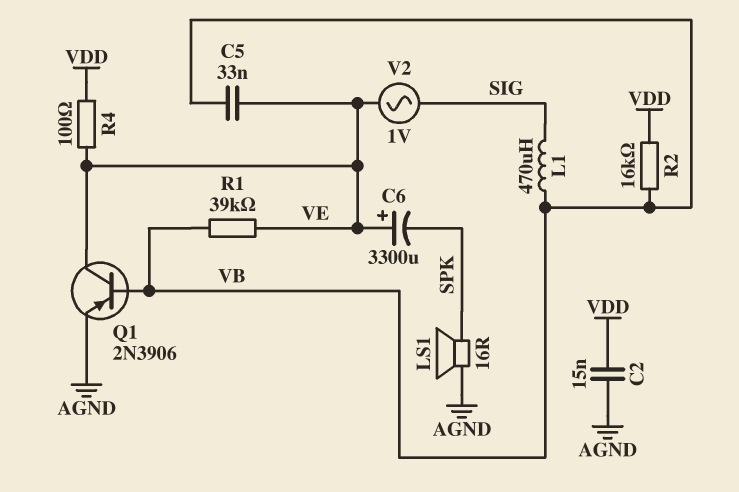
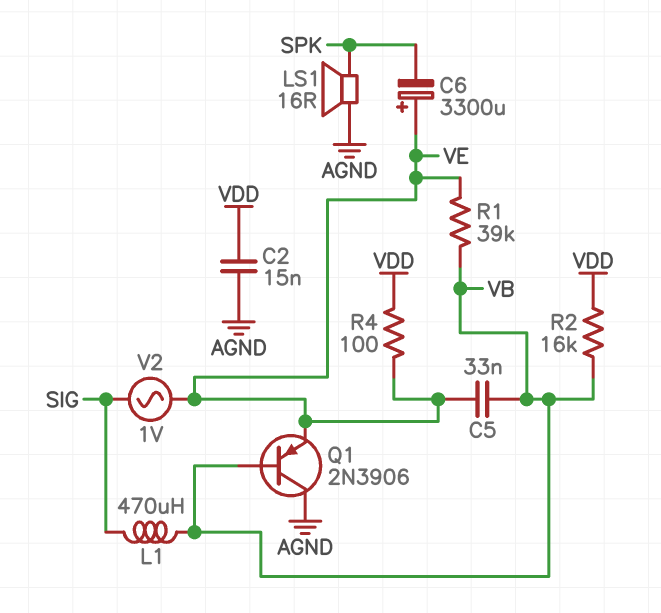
Q1: PNP 2N3906 (B VB, C VE, E AGND) -> PNP 2N3906 (B VB, C AGND, E VE)

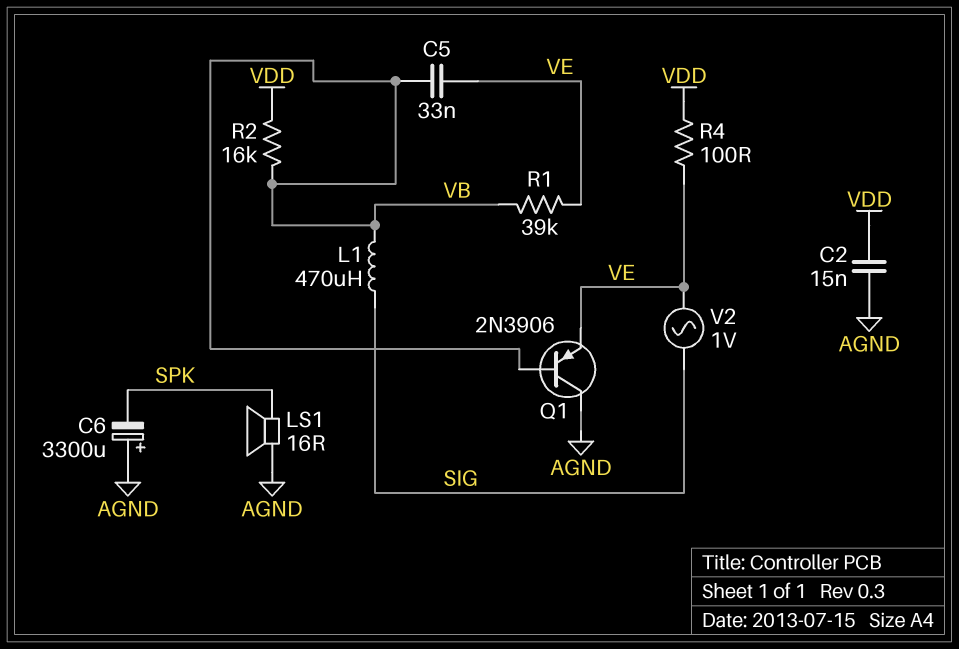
C6: 3300uF (plus VE, minus SPK) -> 3300uF (plus AGND, minus SPK)

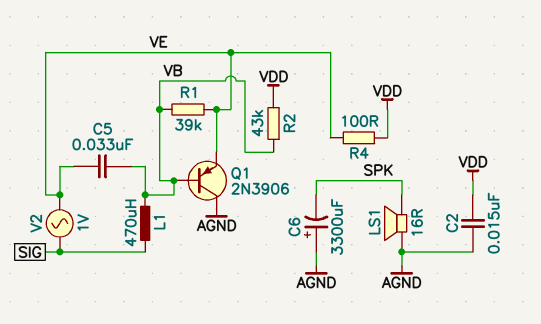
R2: 16k (VB, VDD) -> 43k (VB, VDD)

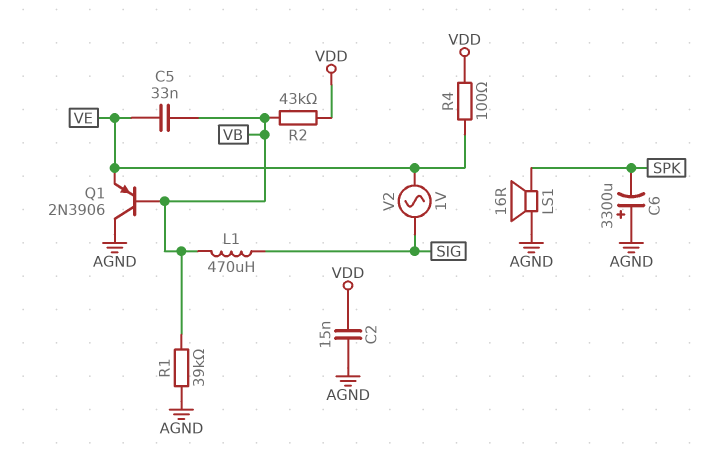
R1: 39k (VB, VE) -> 39k (AGND, VB)

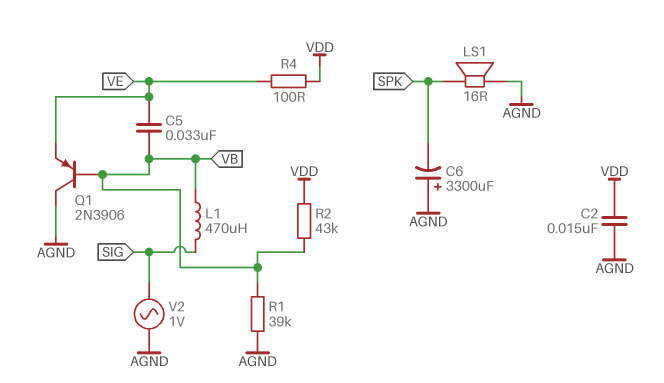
V2: AC 1V (SIG, VE) -> AC 1V (AGND, SIG)

